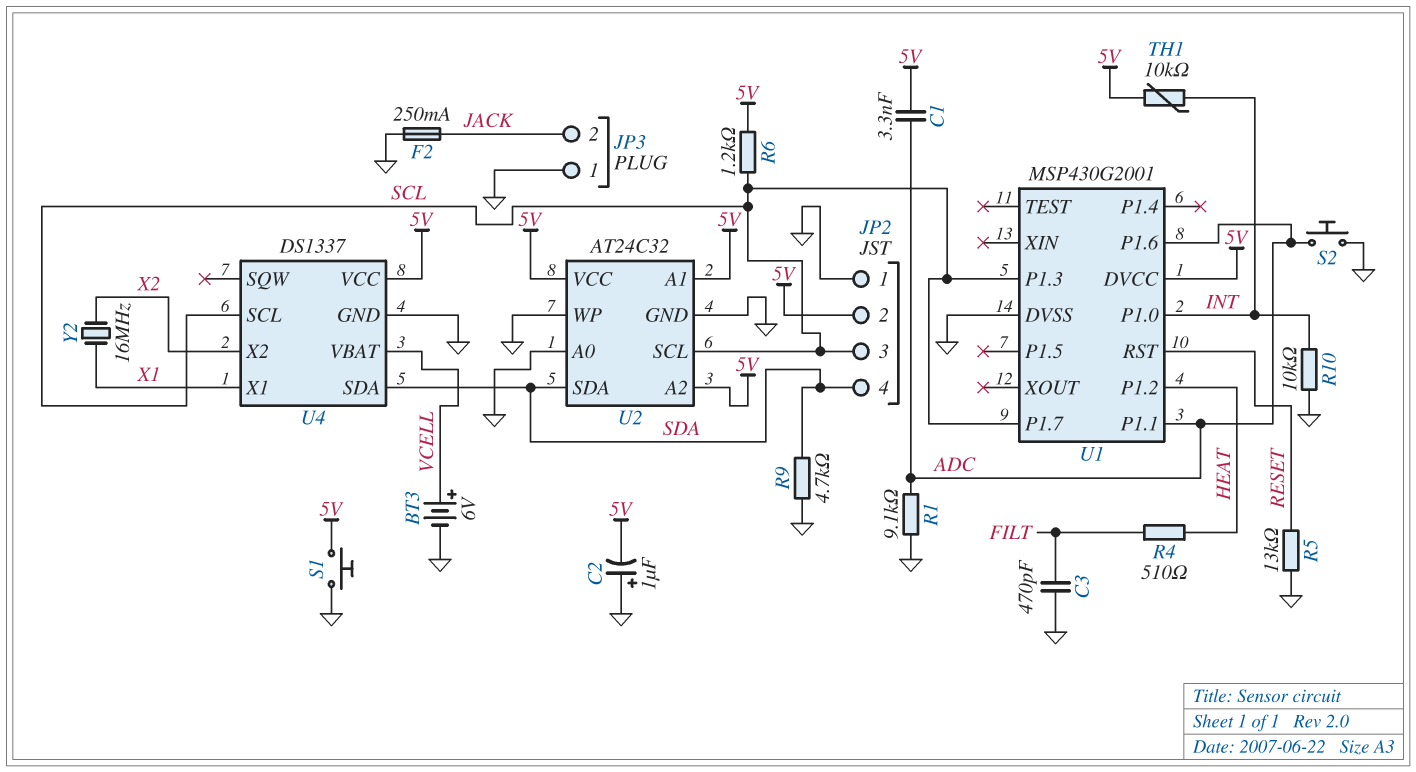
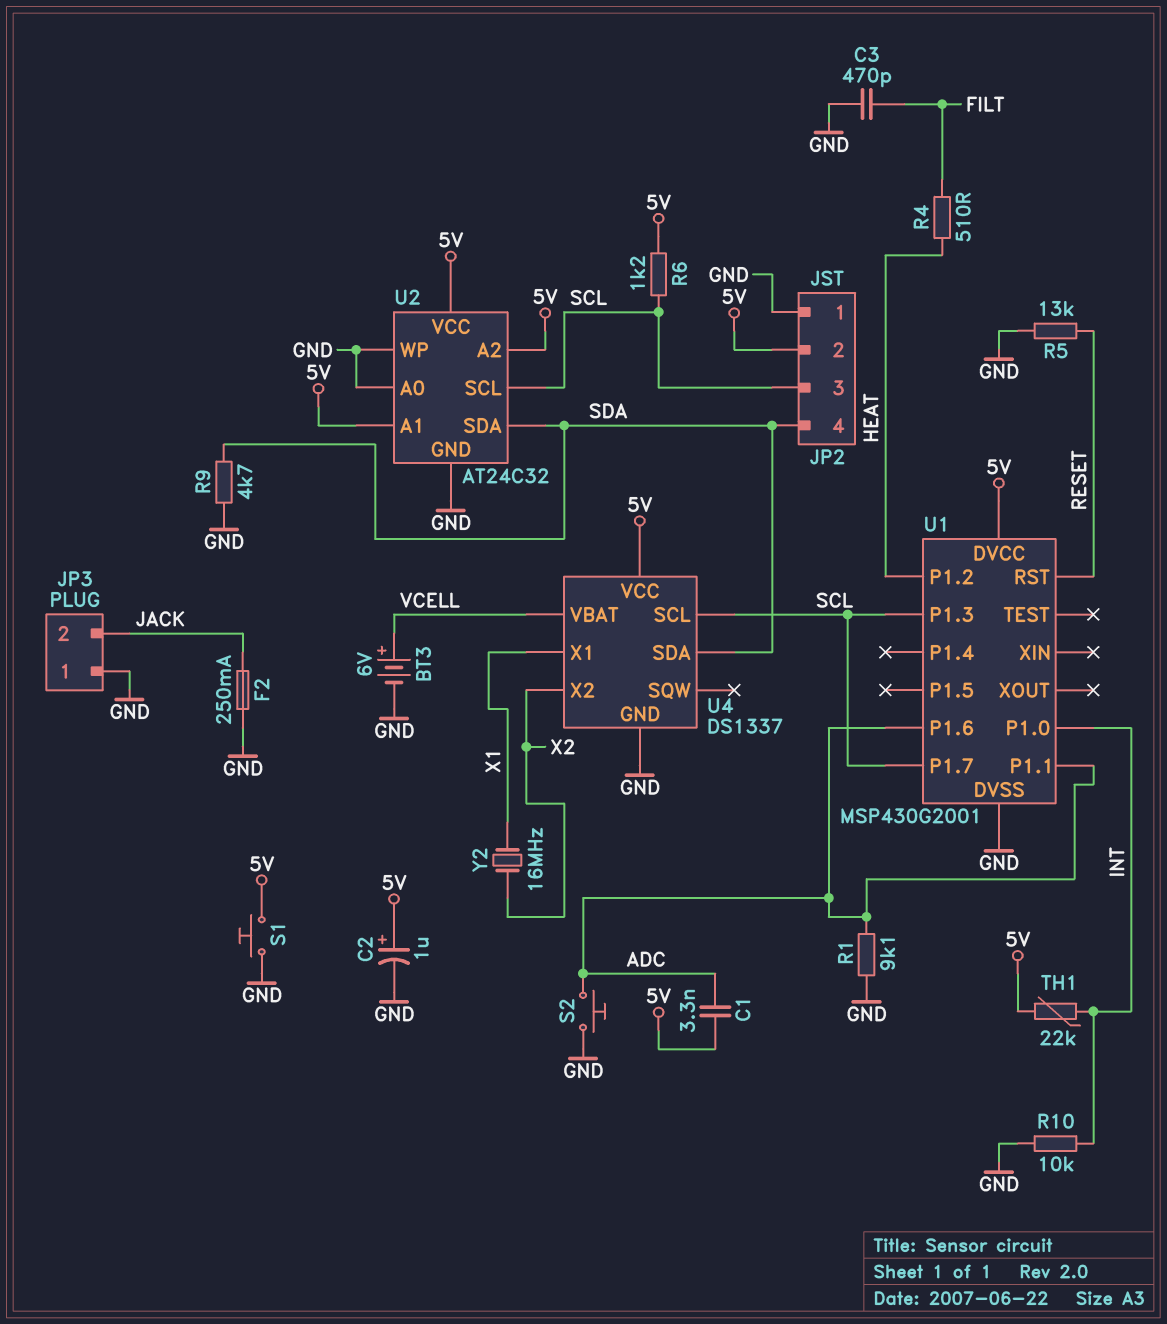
C2: 1uF (plus GND, minus 5V) -> 1uF (plus 5V, minus GND)
TH1: 10k (5V, INT) -> 22k (5V, INT)

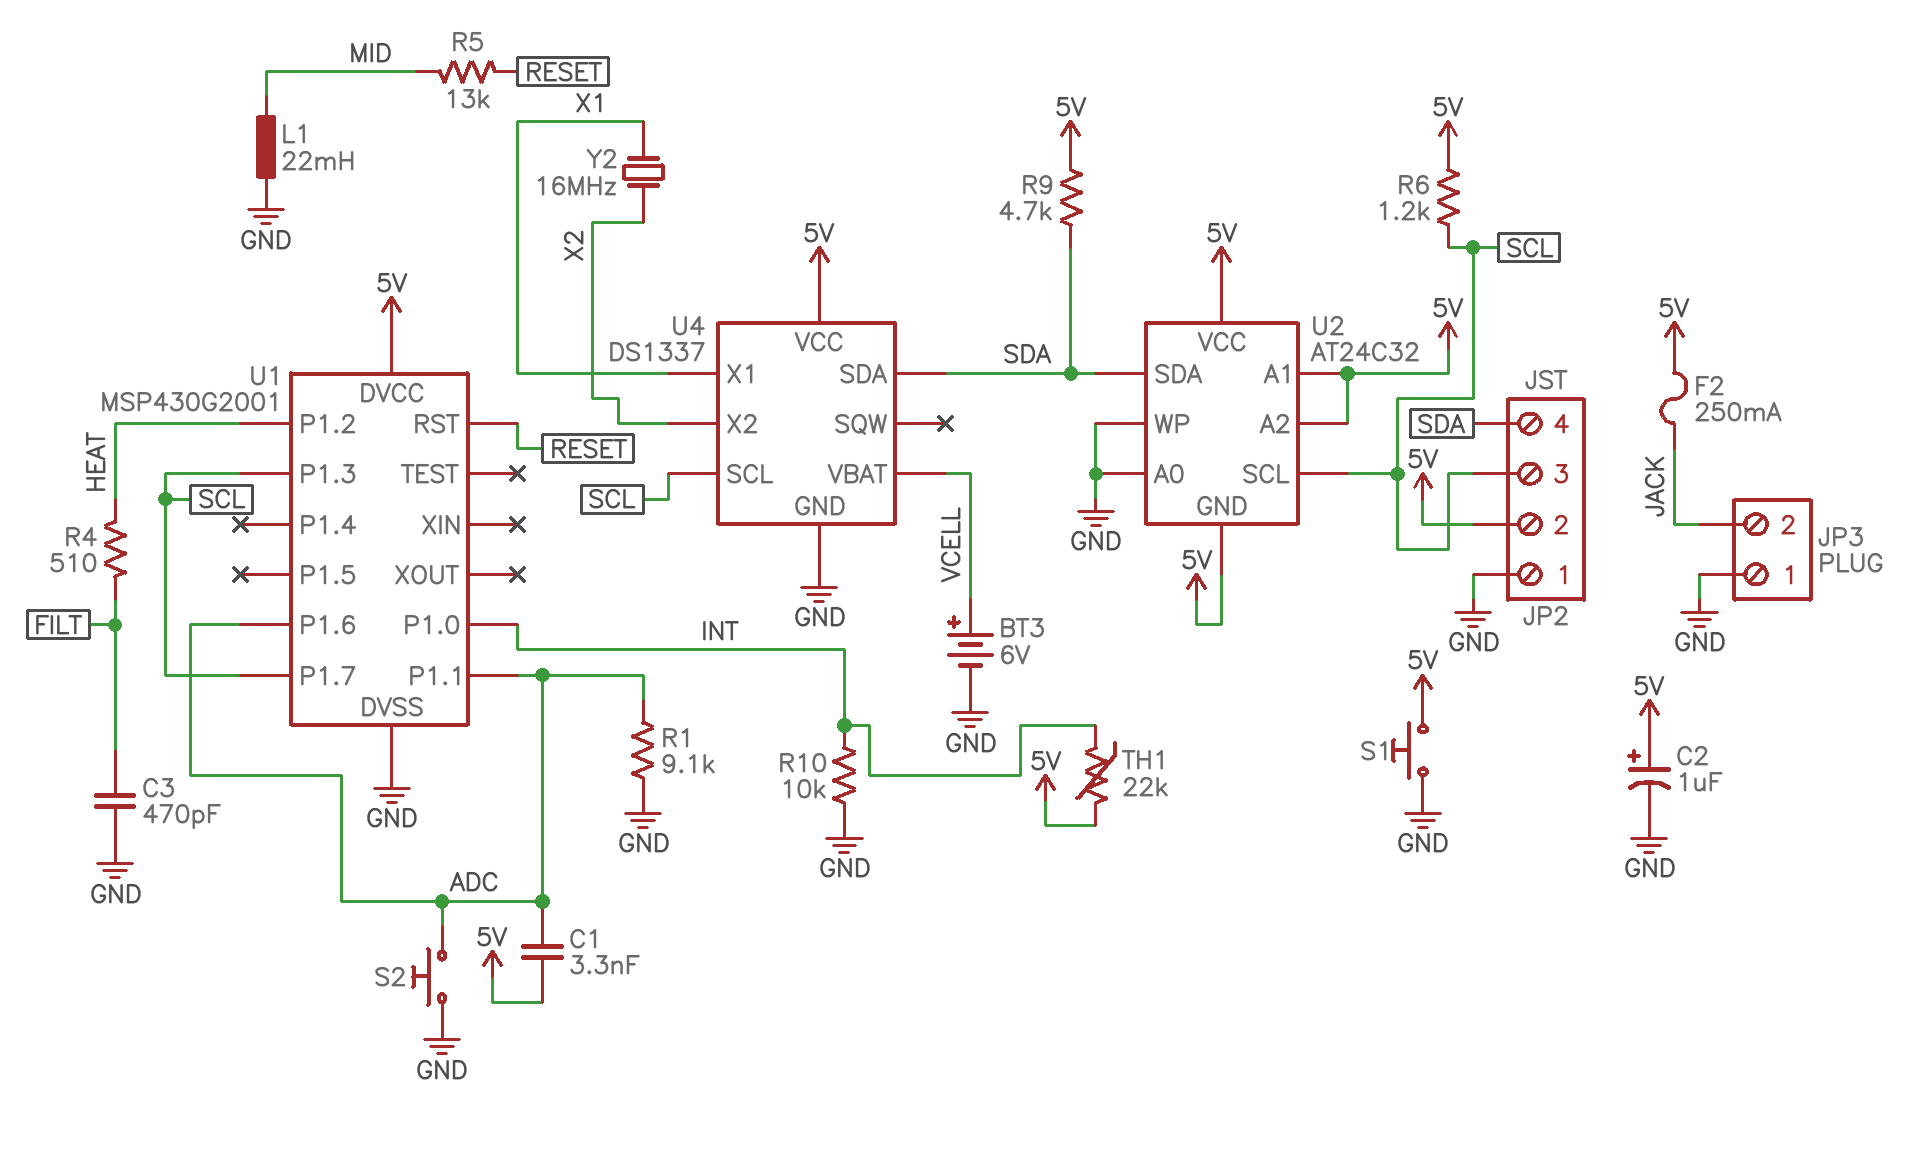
F2: 250mA (GND, JACK) -> 250mA (5V, JACK)
L1: none -> 22mH (GND, MID)
R5: 13k (GND, RESET) -> 13k (MID, RESET)
R9: 4.7k (GND, SDA) -> 4.7k (5V, SDA)
U2 pin GND: GND -> 5V

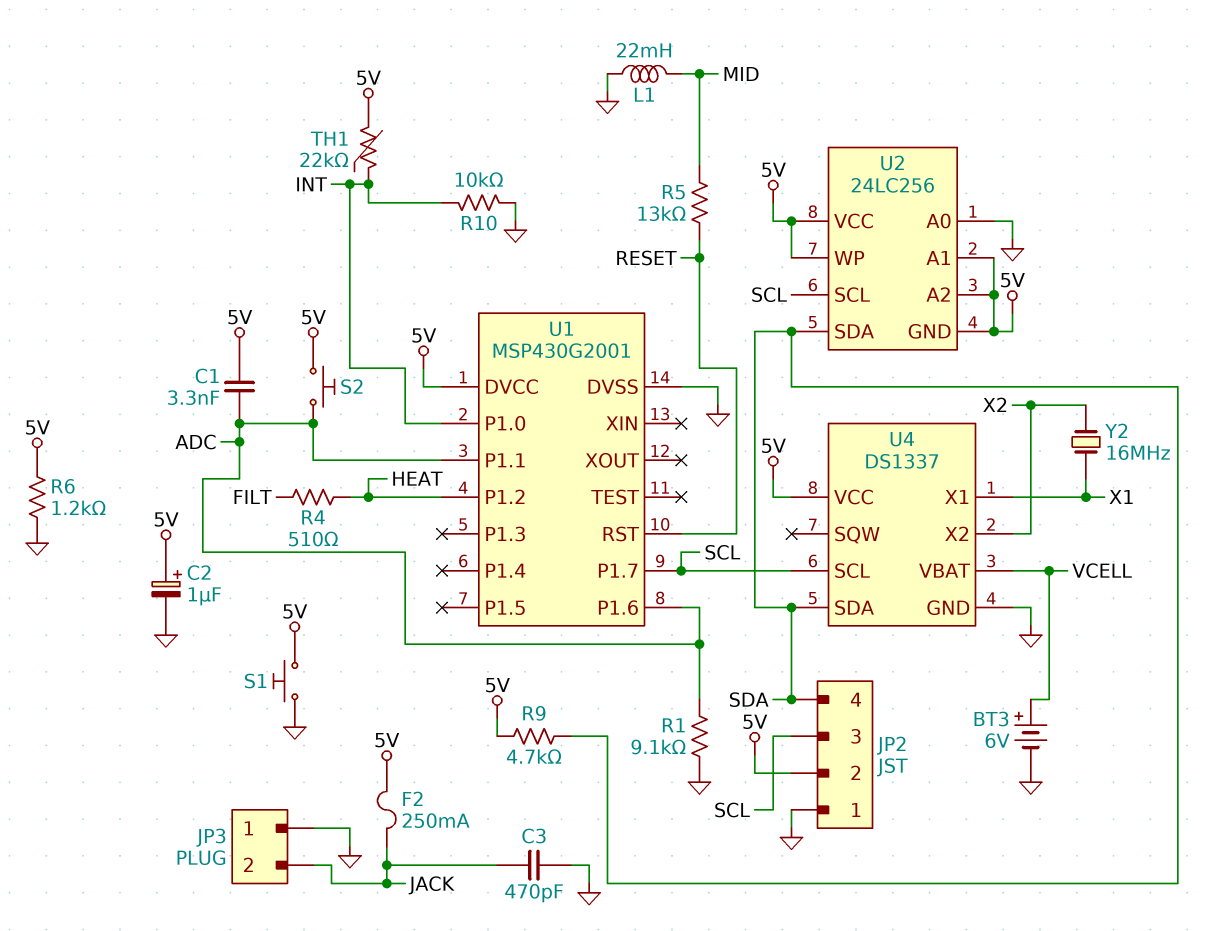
C3: 470pF (FILT, GND) -> 470pF (GND, JACK)
R6: 1.2k (5V, SCL) -> 1.2k (5V, GND)
S2: button (ADC, GND) -> button (5V, ADC)
U1 pin P1.3: SCL -> none
U2: AT24C32 -> 24LC256
U2 pin WP: GND -> 5V

